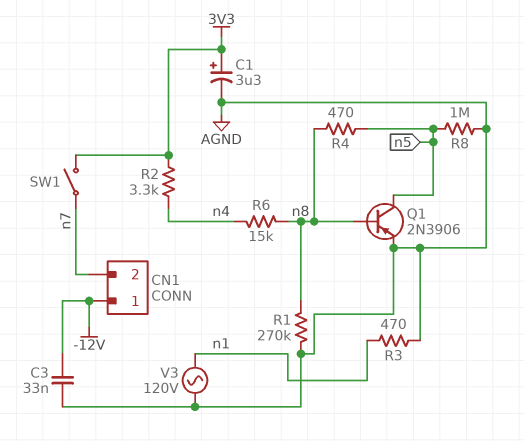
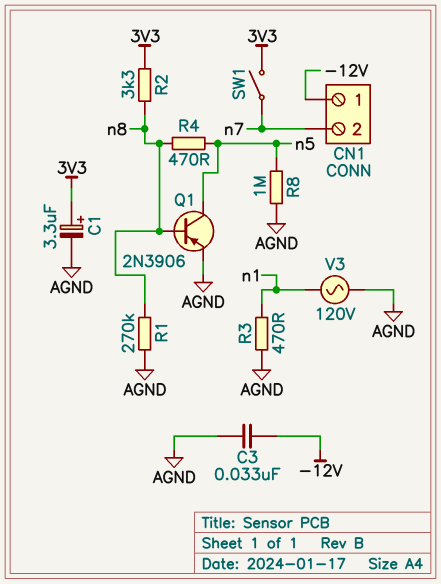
R2: 3.3k (3V3, n4) -> 3.3k (3V3, n8)
R6: 15k (n4, n8) -> none

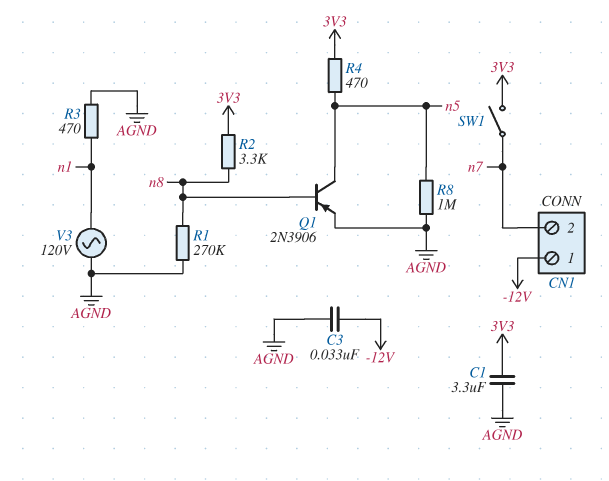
C1: 3.3uF (plus 3V3, minus AGND) -> 3.3uF (3V3, AGND)
R4: 470 (n5, n8) -> 470 (3V3, n5)

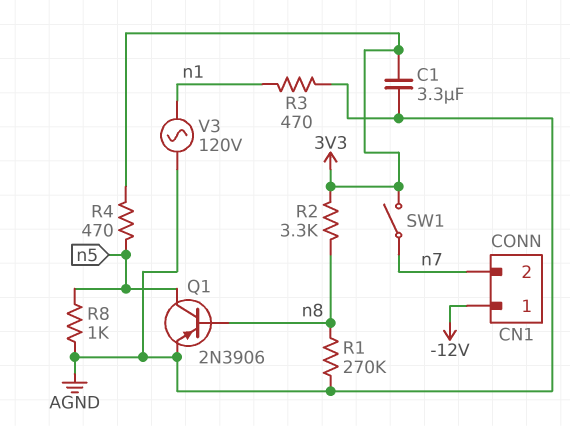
C3: 33nF (-12V, AGND) -> none
R8: 1M (AGND, n5) -> 1k (AGND, n5)

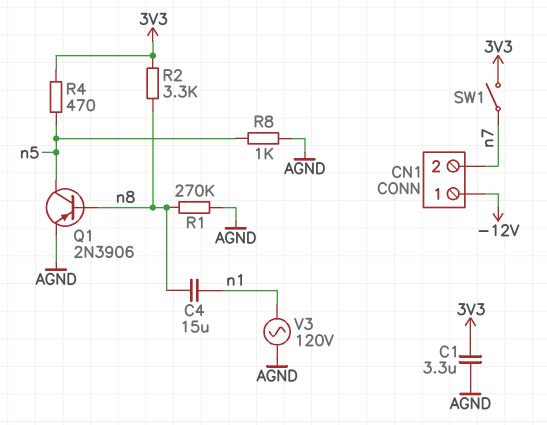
C4: none -> 15uF (n1, n8)
R3: 470 (AGND, n1) -> none

